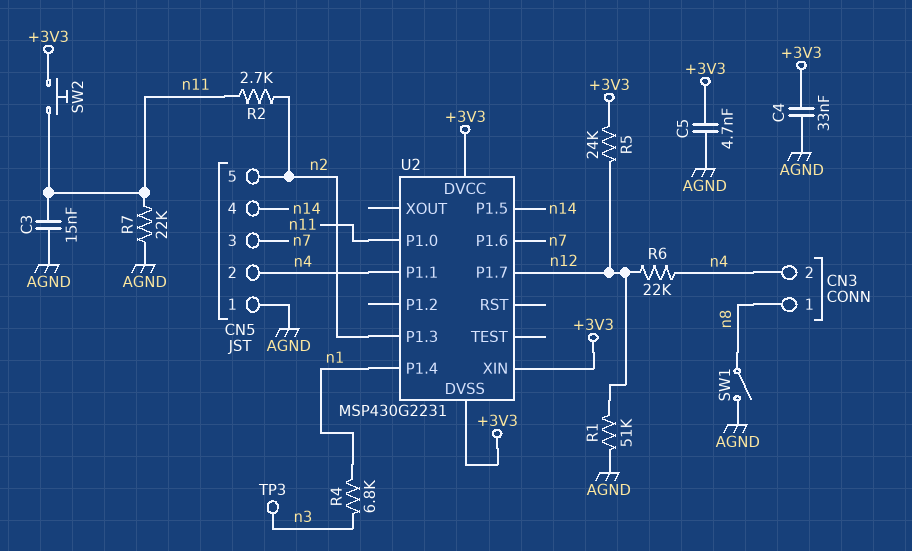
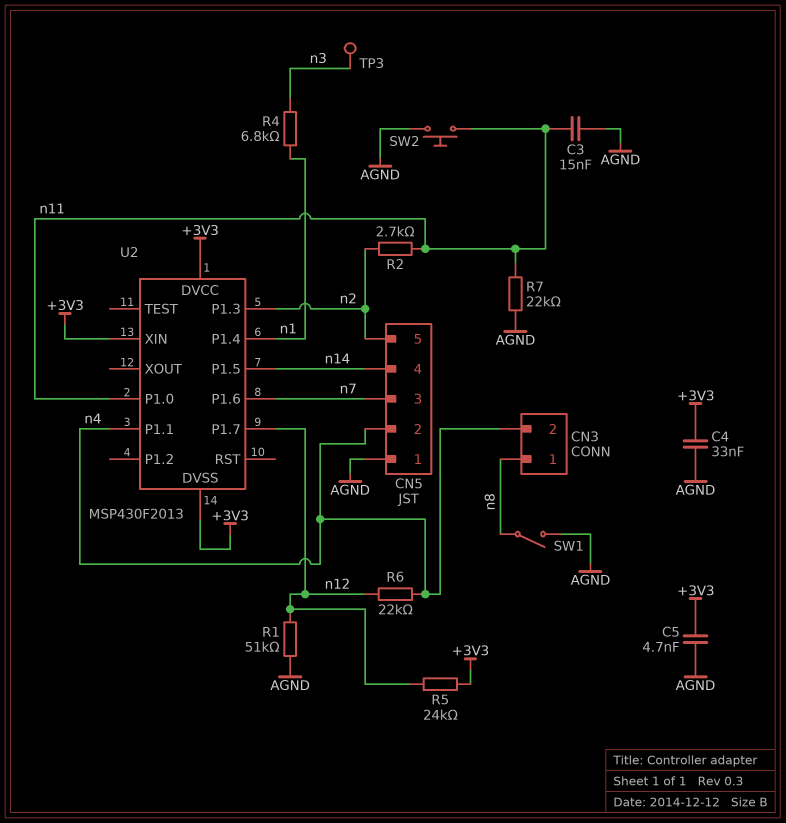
SW2: button (+3V3, n11) -> button (AGND, n11)
U2: MSP430G2231 -> MSP430F2013

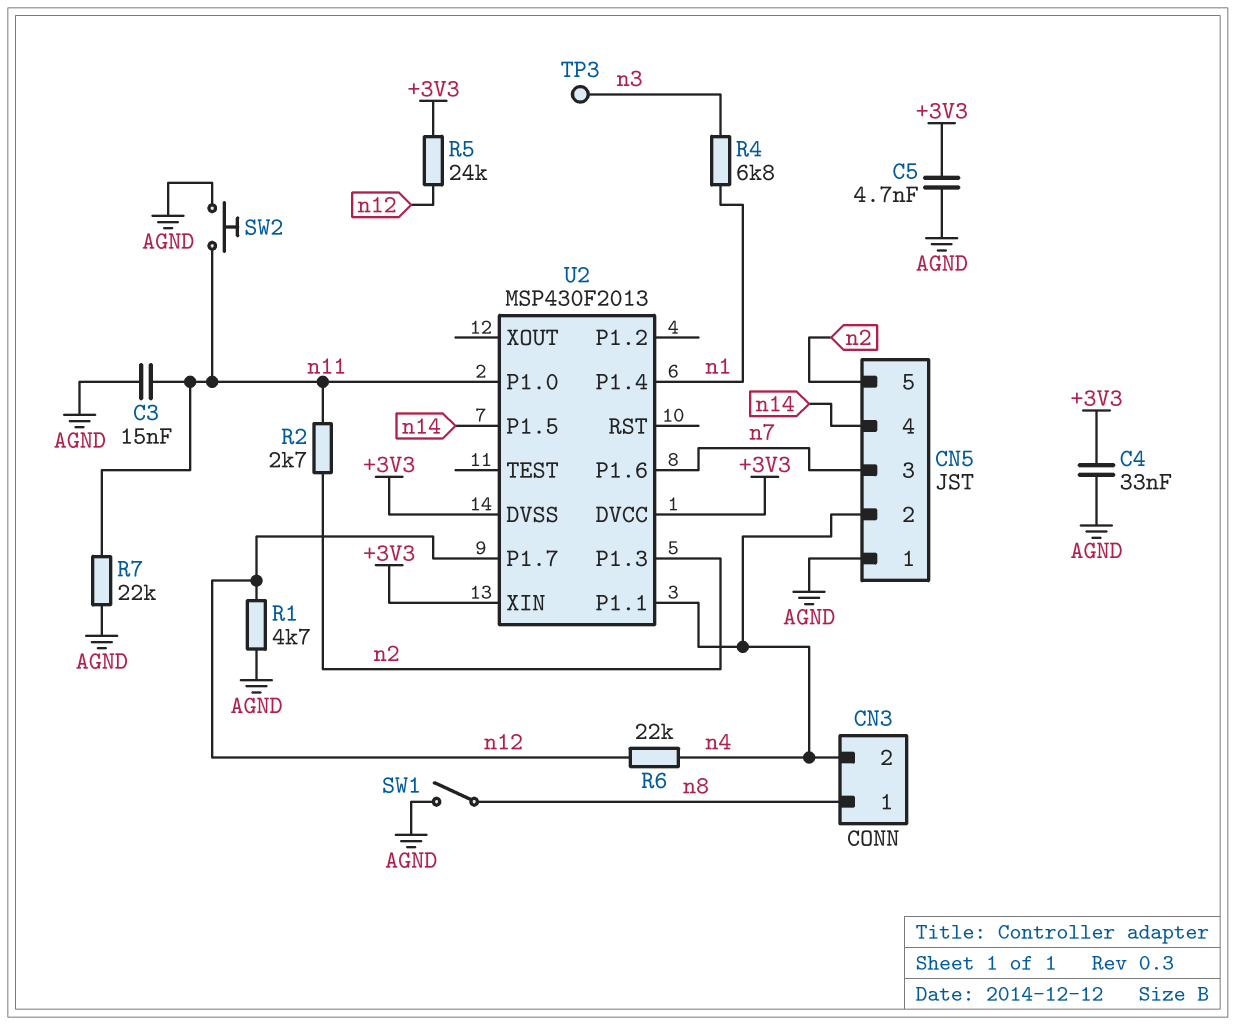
R1: 51k (AGND, n12) -> 4.7k (AGND, n12)

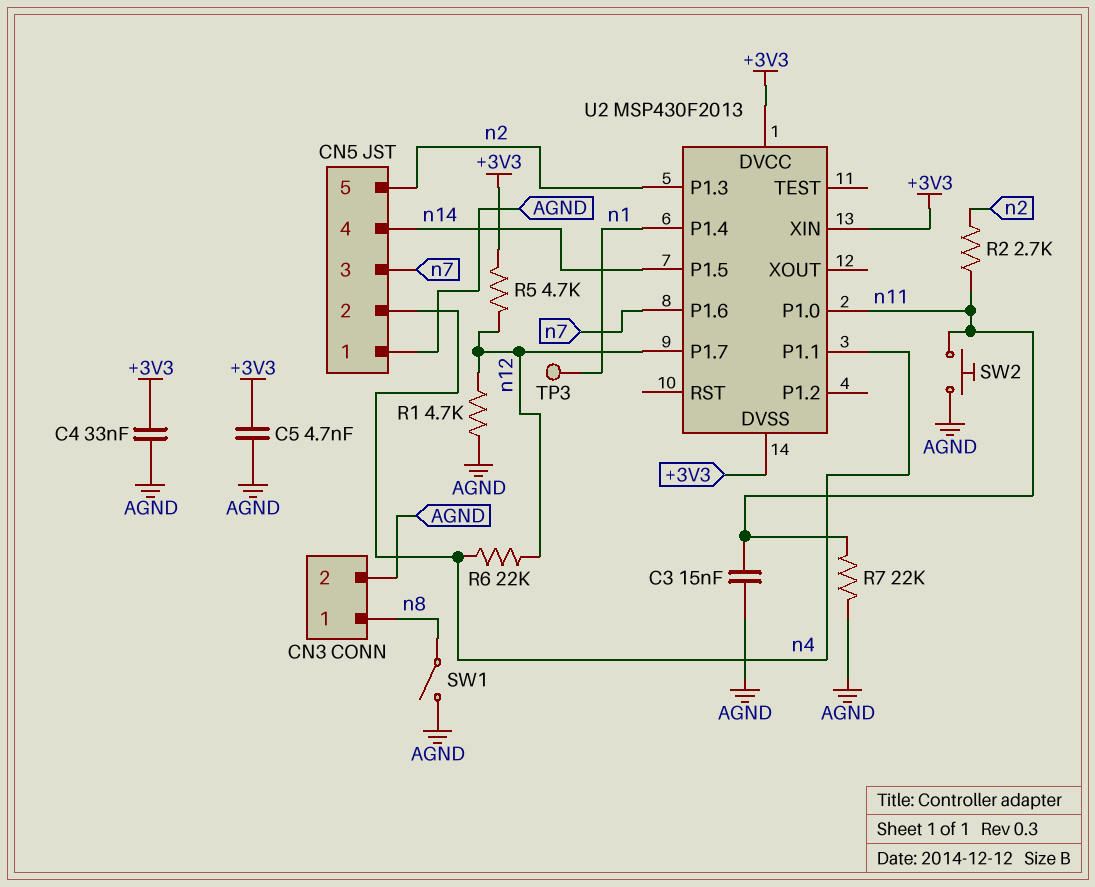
CN3 pin 2: n4 -> AGND
R4: 6.8k (n1, n3) -> none
R5: 24k (+3V3, n12) -> 4.7k (+3V3, n12)
TP3: test point (n3) -> test point (n1)

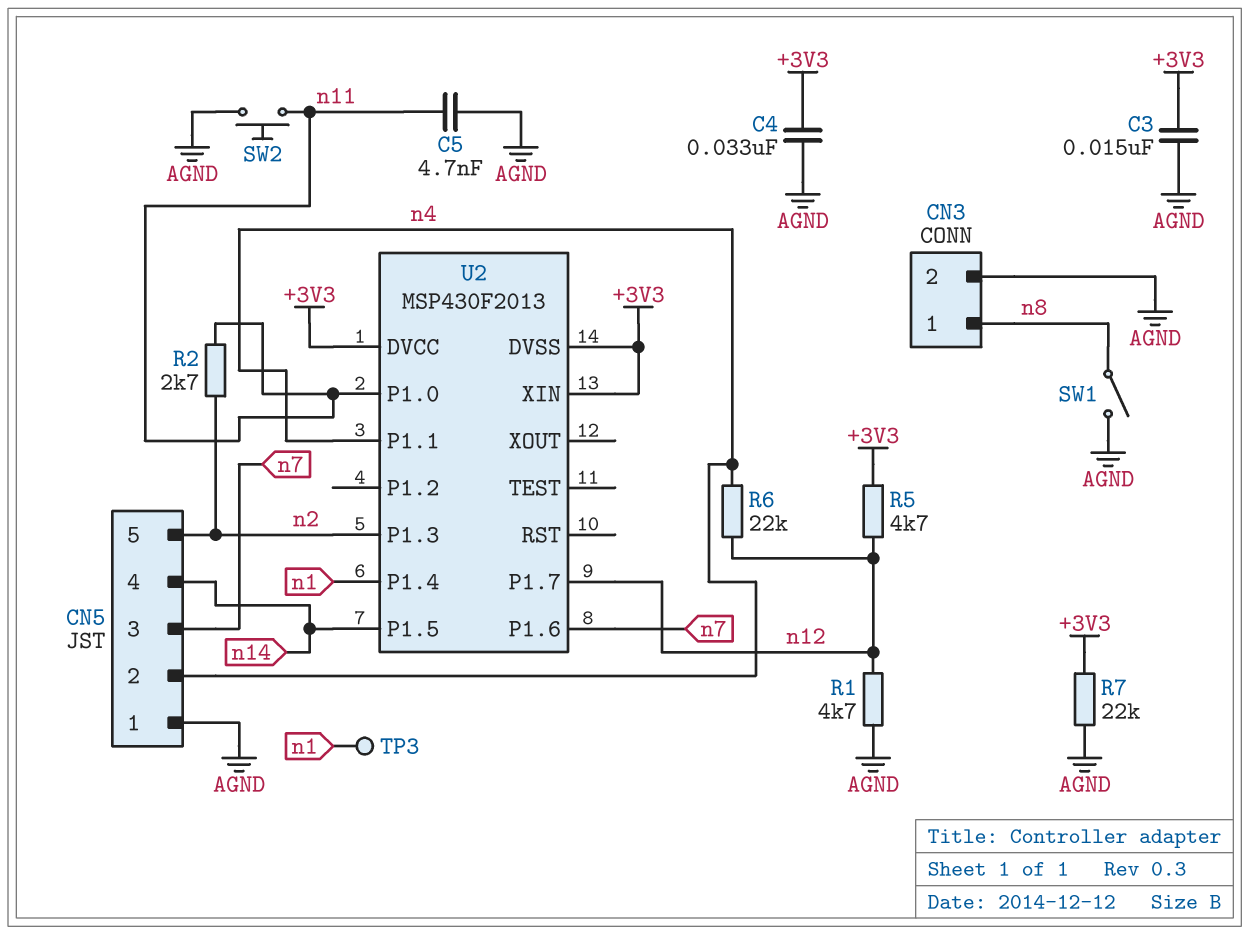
C3: 15nF (AGND, n11) -> 15nF (+3V3, AGND)
C5: 4.7nF (+3V3, AGND) -> 4.7nF (AGND, n11)
R7: 22k (AGND, n11) -> 22k (+3V3, AGND)

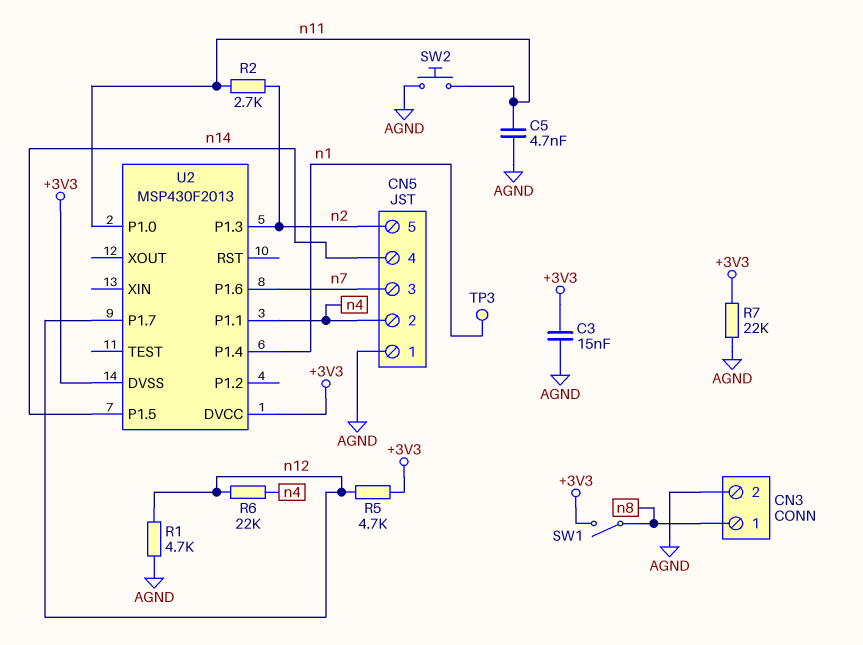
C4: 33nF (+3V3, AGND) -> none
SW1: switch (AGND, n8) -> switch (+3V3, n8)
U2 pin XIN: +3V3 -> none

